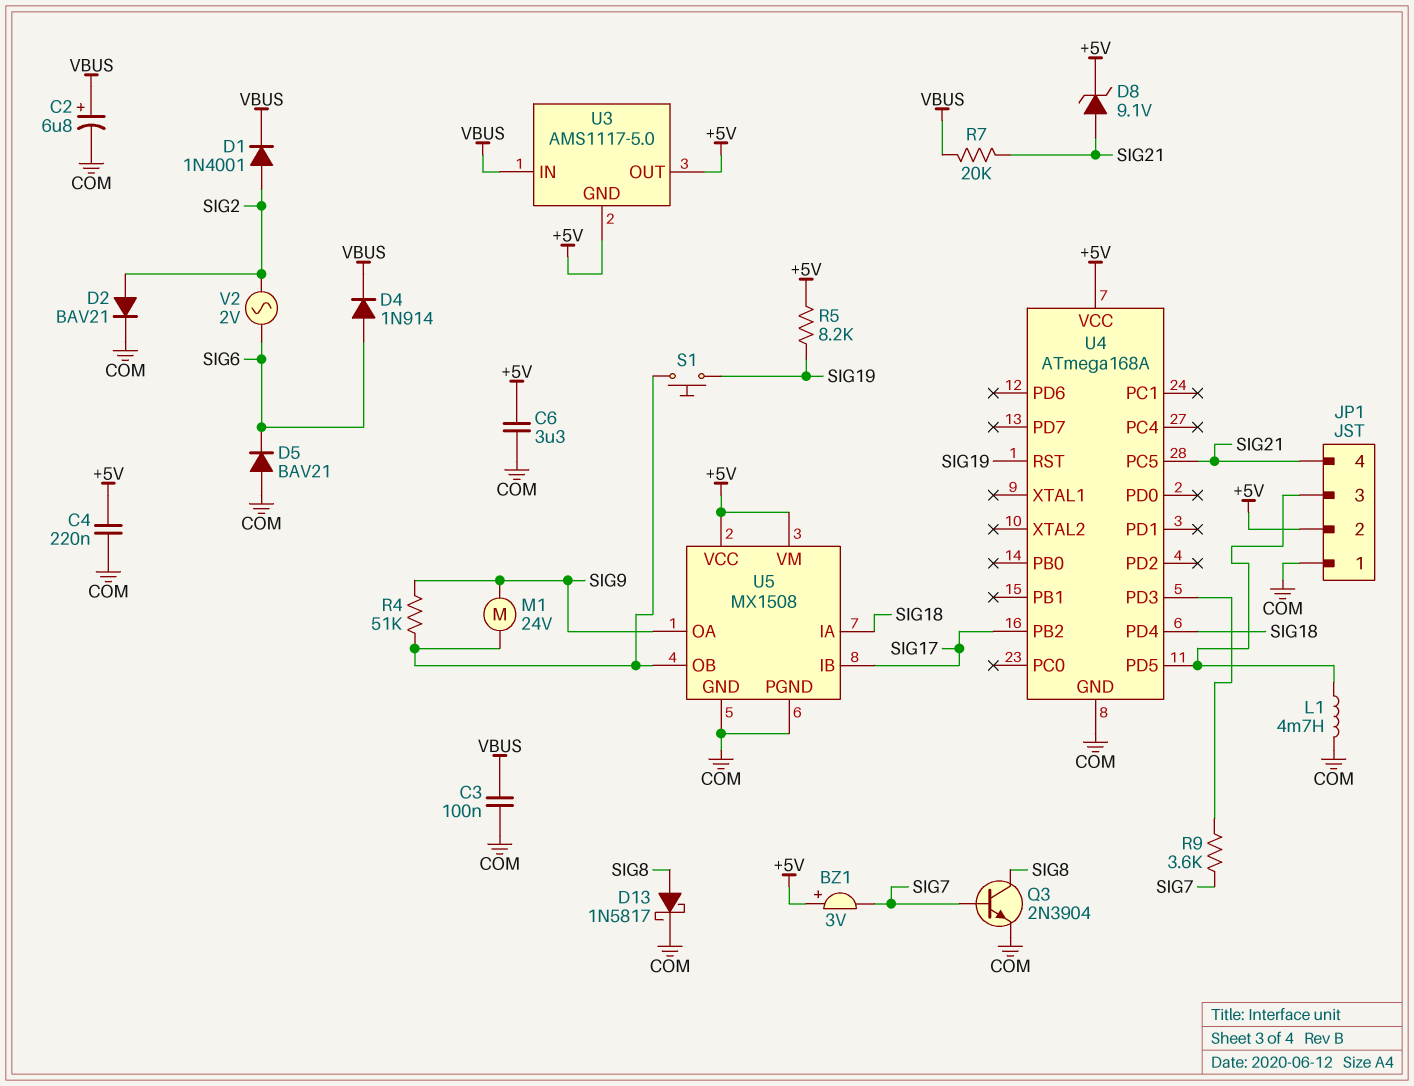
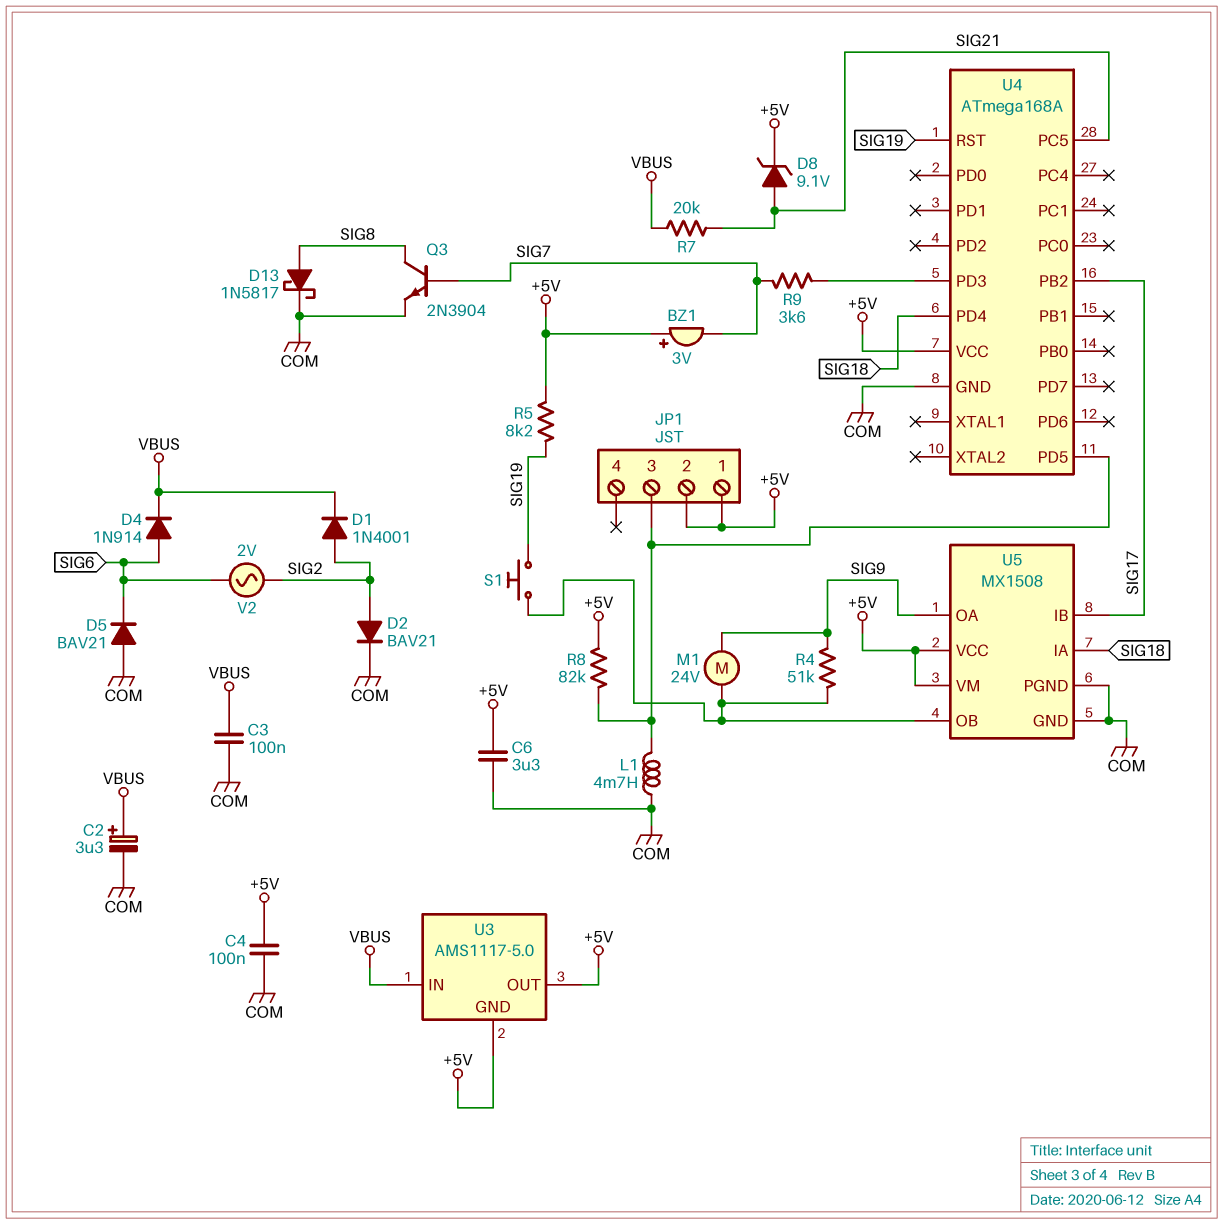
C2: 6.8uF (plus VBUS, minus COM) -> 3.3uF (plus VBUS, minus COM)
C4: 220nF (+5V, COM) -> 100nF (+5V, COM)
JP1 pin 1: COM -> +5V
JP1 pin 4: SIG21 -> none
R8: none -> 82k (+5V, JP1/3)

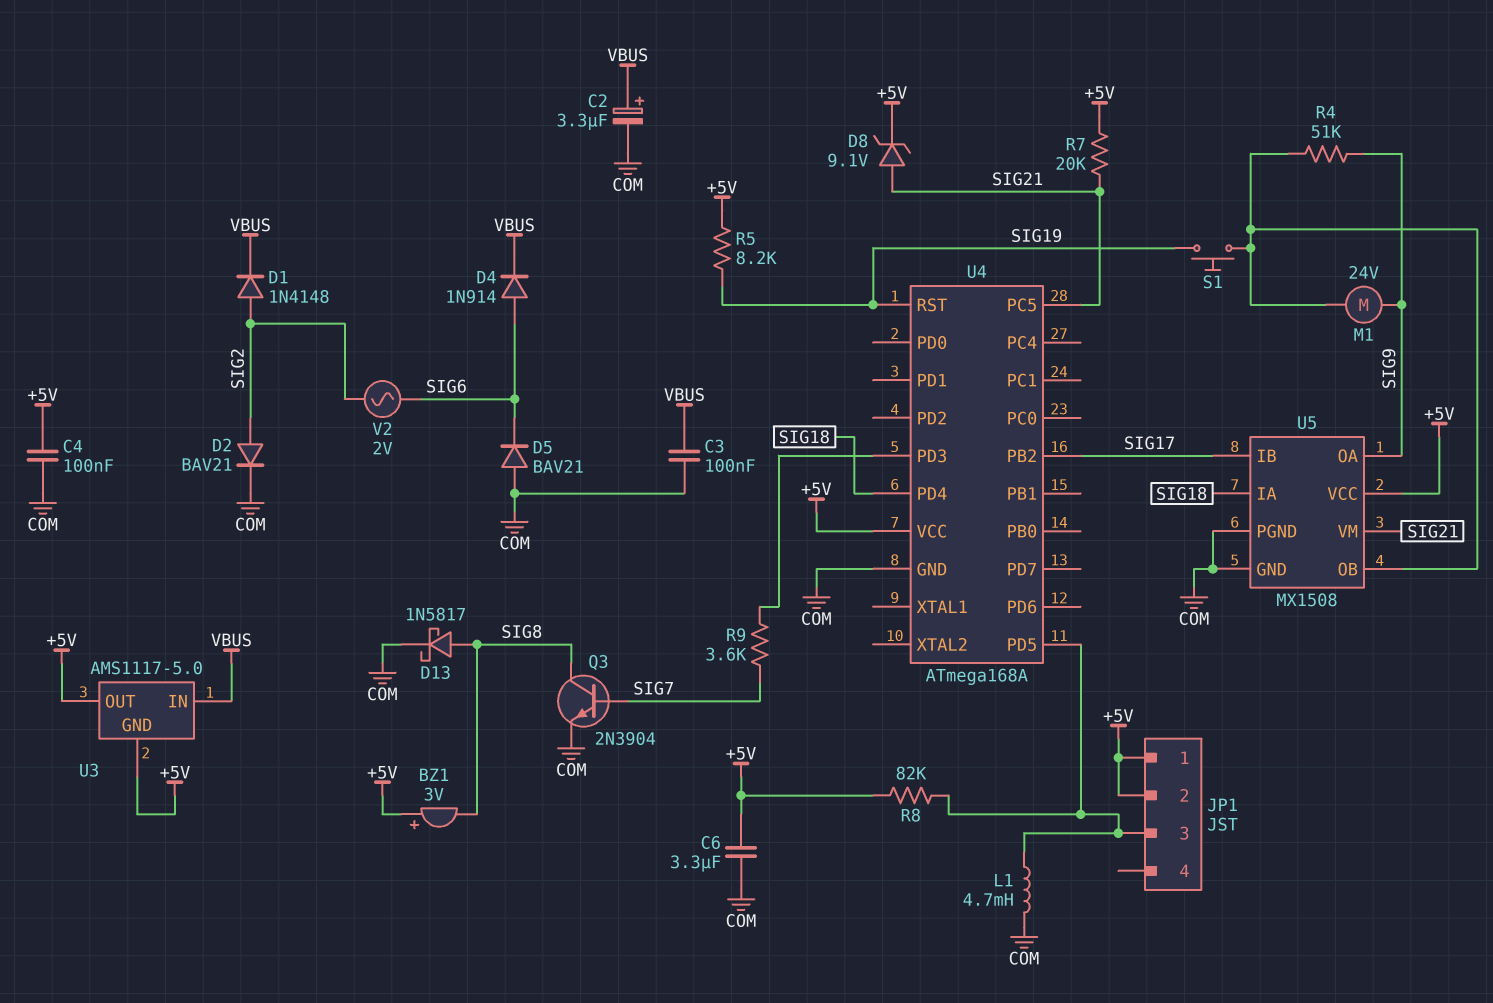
BZ1: buzzer 3V (plus +5V, minus SIG7) -> buzzer 3V (plus +5V, minus SIG8)
D1: diode 1N4001 (A SIG2, K VBUS) -> diode 1N4148 (A SIG2, K VBUS)
R7: 20k (SIG21, VBUS) -> 20k (+5V, SIG21)
U5 pin VM: +5V -> SIG21

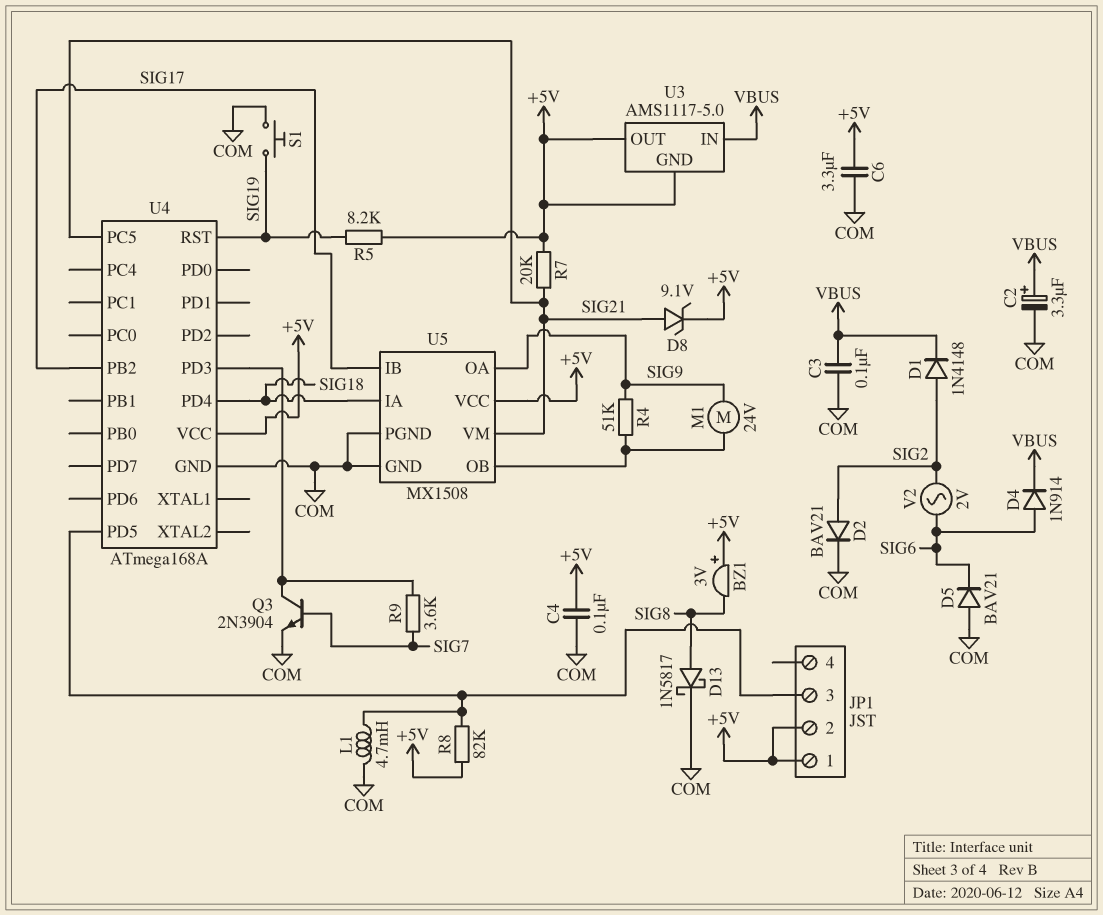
Q3: NPN 2N3904 (B SIG7, C SIG8, E COM) -> NPN 2N3904 (B SIG7, C U4/PD3, E COM)
S1: button (SIG19, U5/OB) -> button (COM, SIG19)

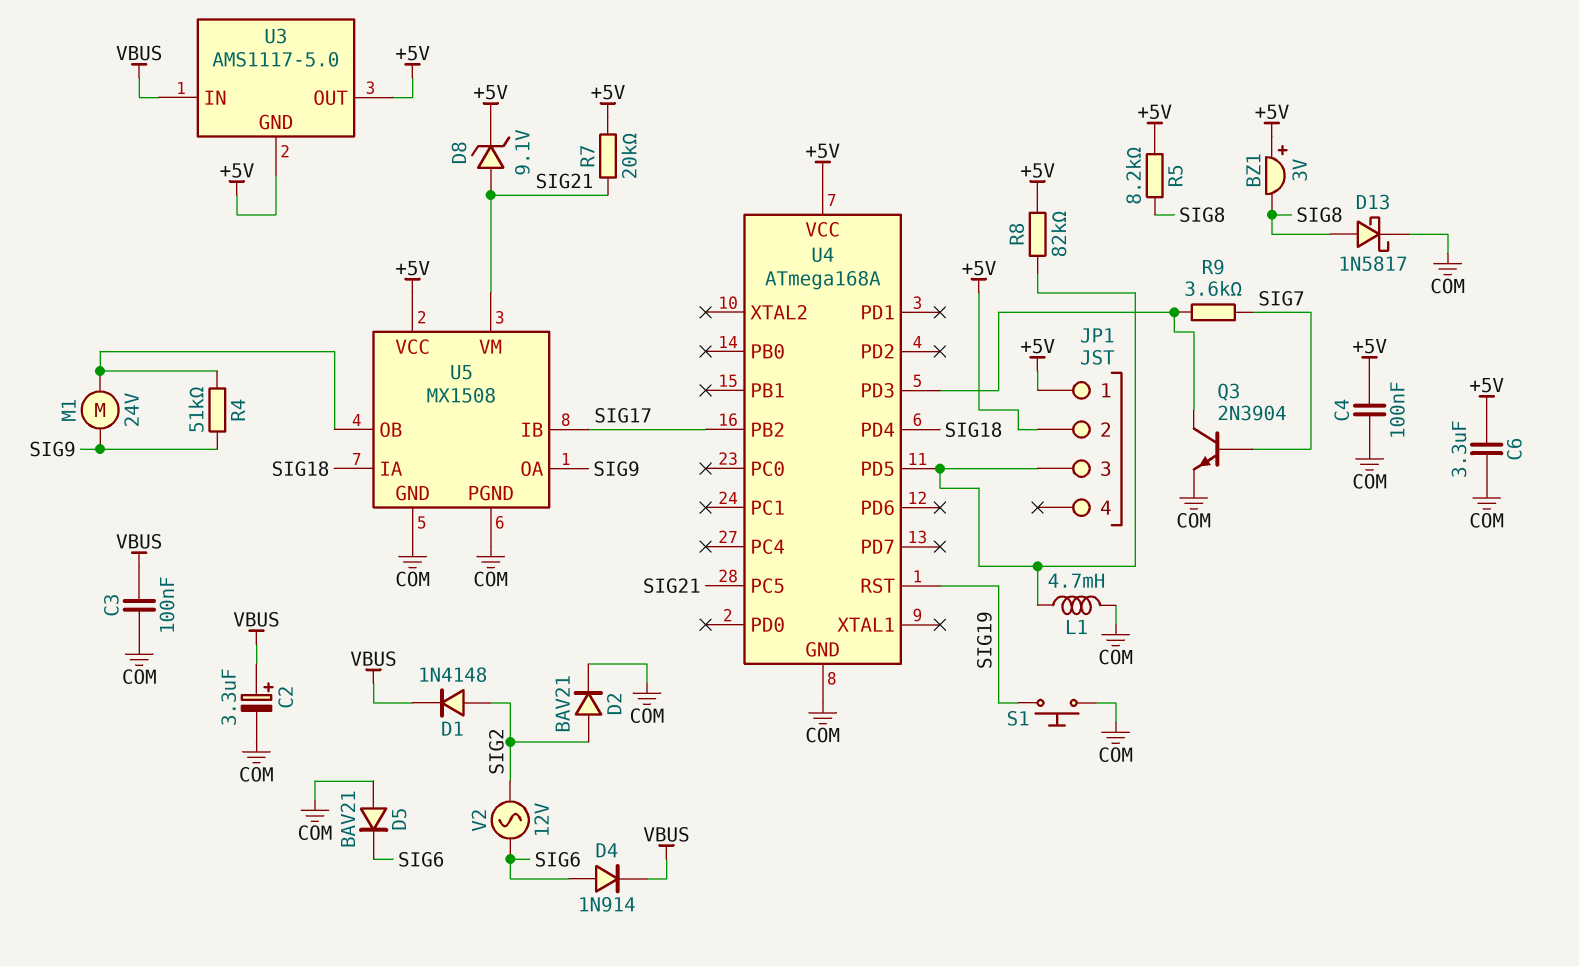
R5: 8.2k (+5V, SIG19) -> 8.2k (+5V, SIG8)
V2: AC 2V (SIG2, SIG6) -> AC 12V (SIG2, SIG6)

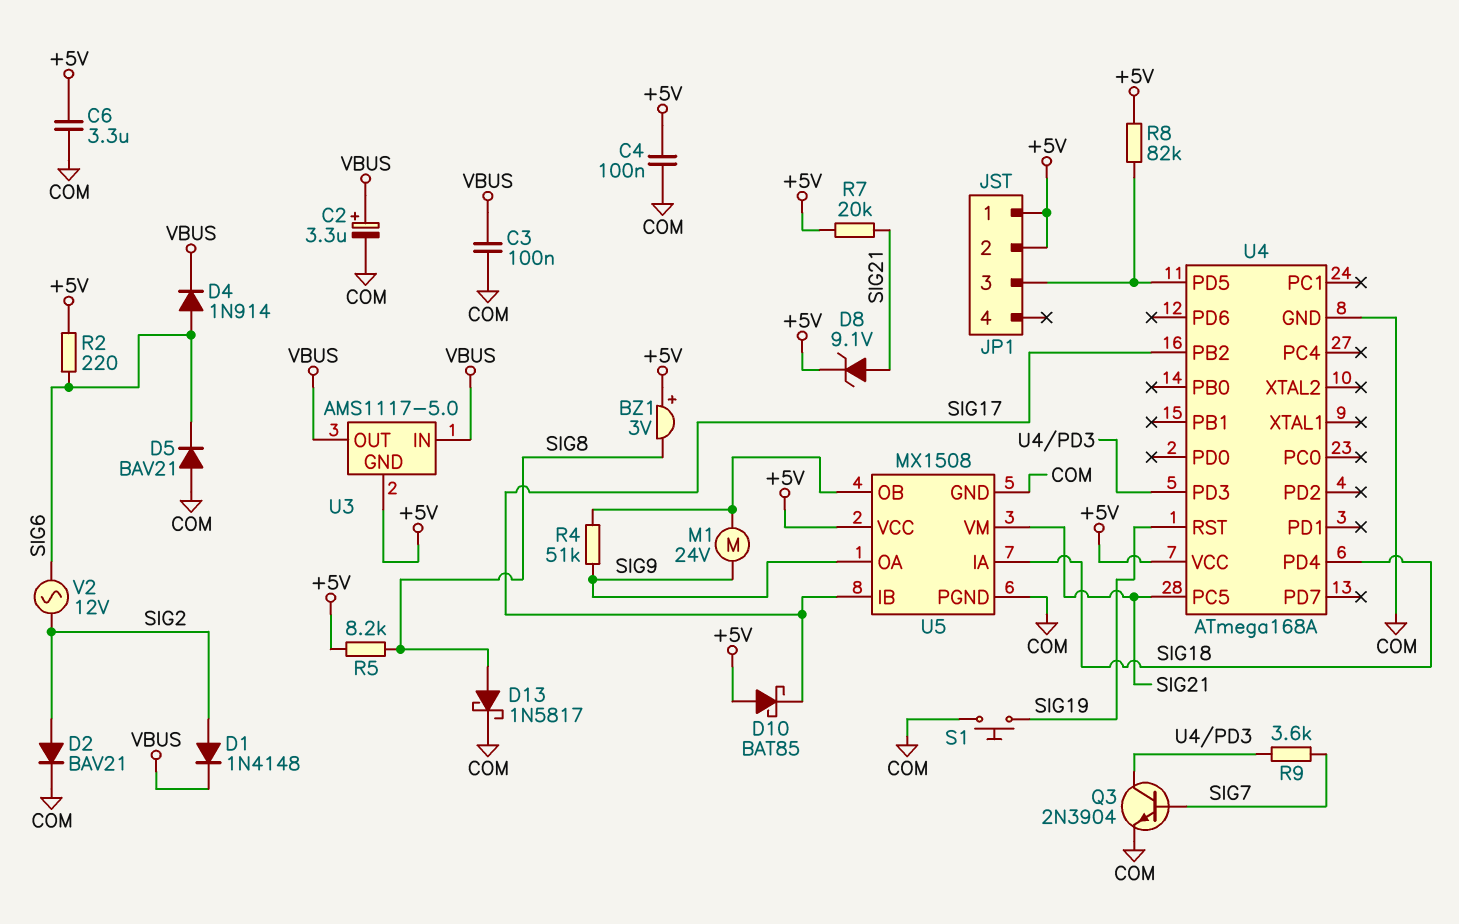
D10: none -> schottky BAT85 (A +5V, K SIG17)
L1: 4.7mH (COM, JP1/3) -> none
R2: none -> 220 (+5V, SIG6)
U3 pin OUT: +5V -> VBUS

